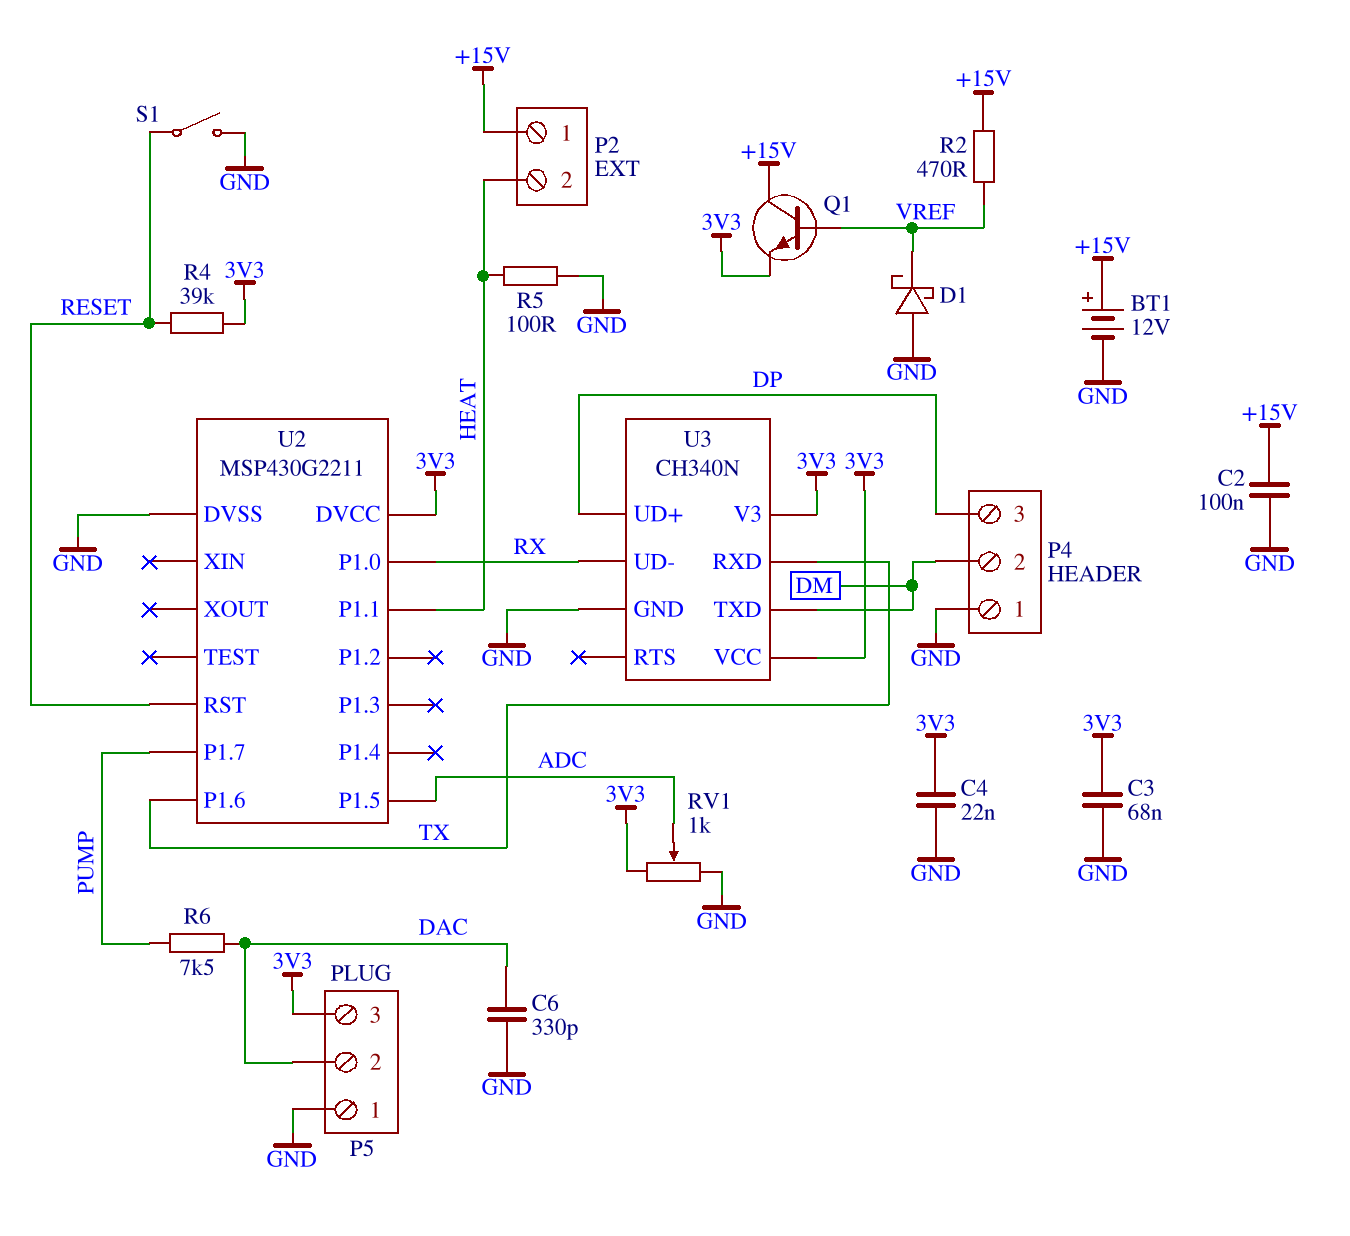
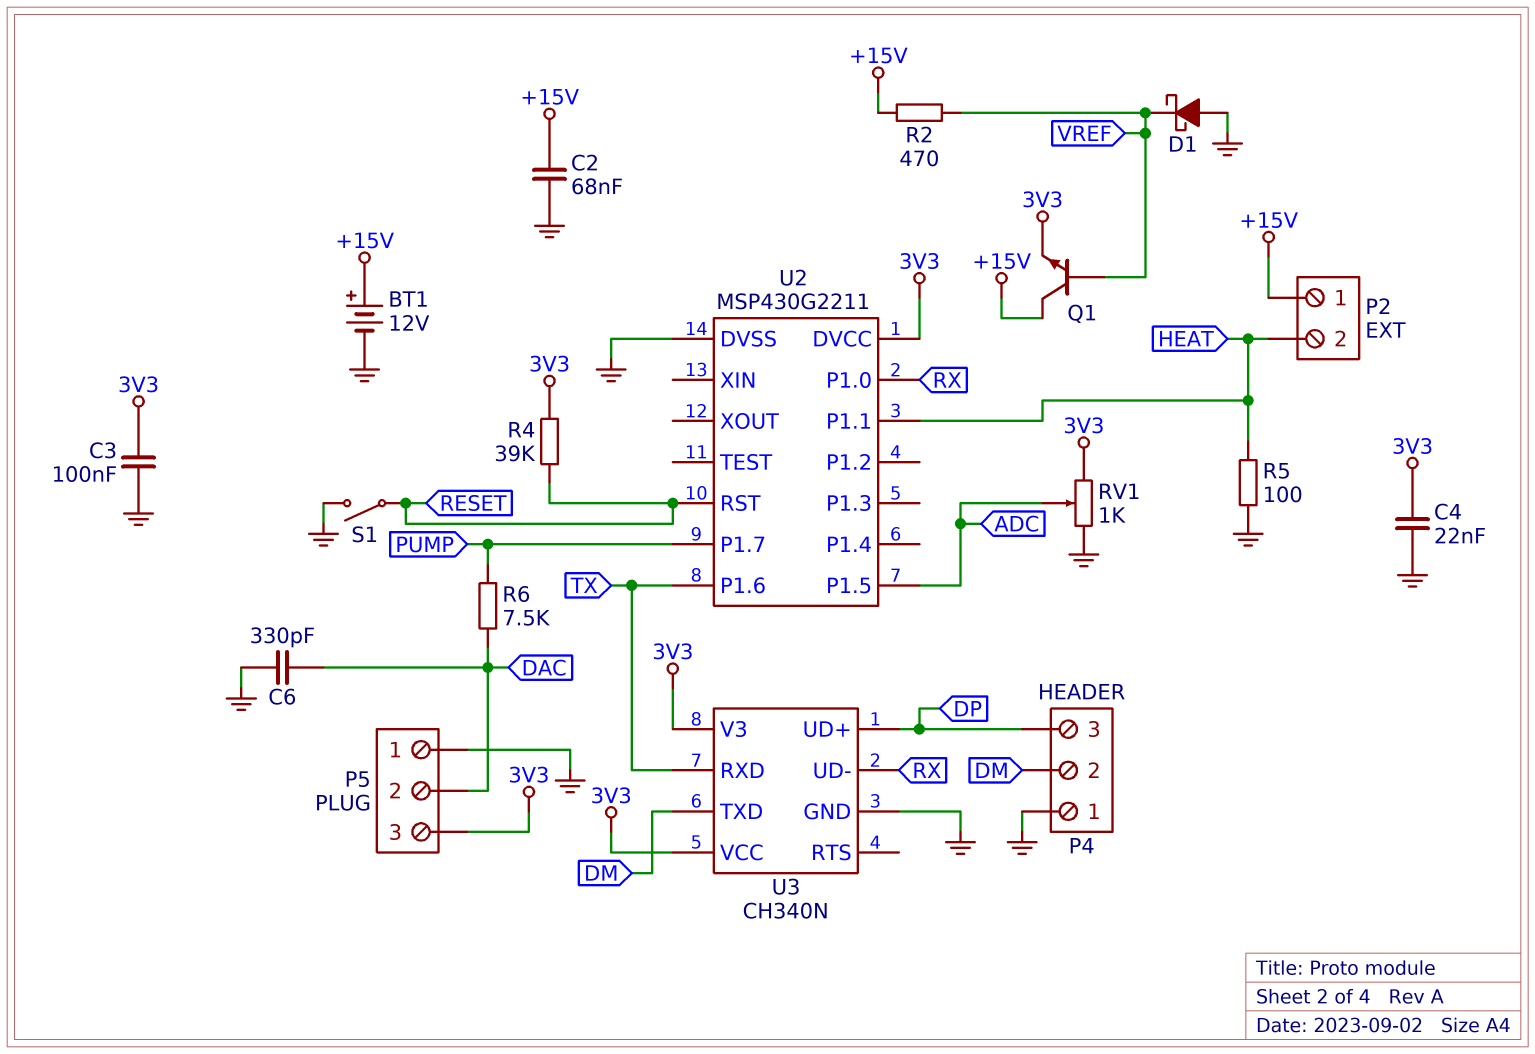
C2: 100nF (+15V, GND) -> 68nF (+15V, GND)
C3: 68nF (3V3, GND) -> 100nF (3V3, GND)

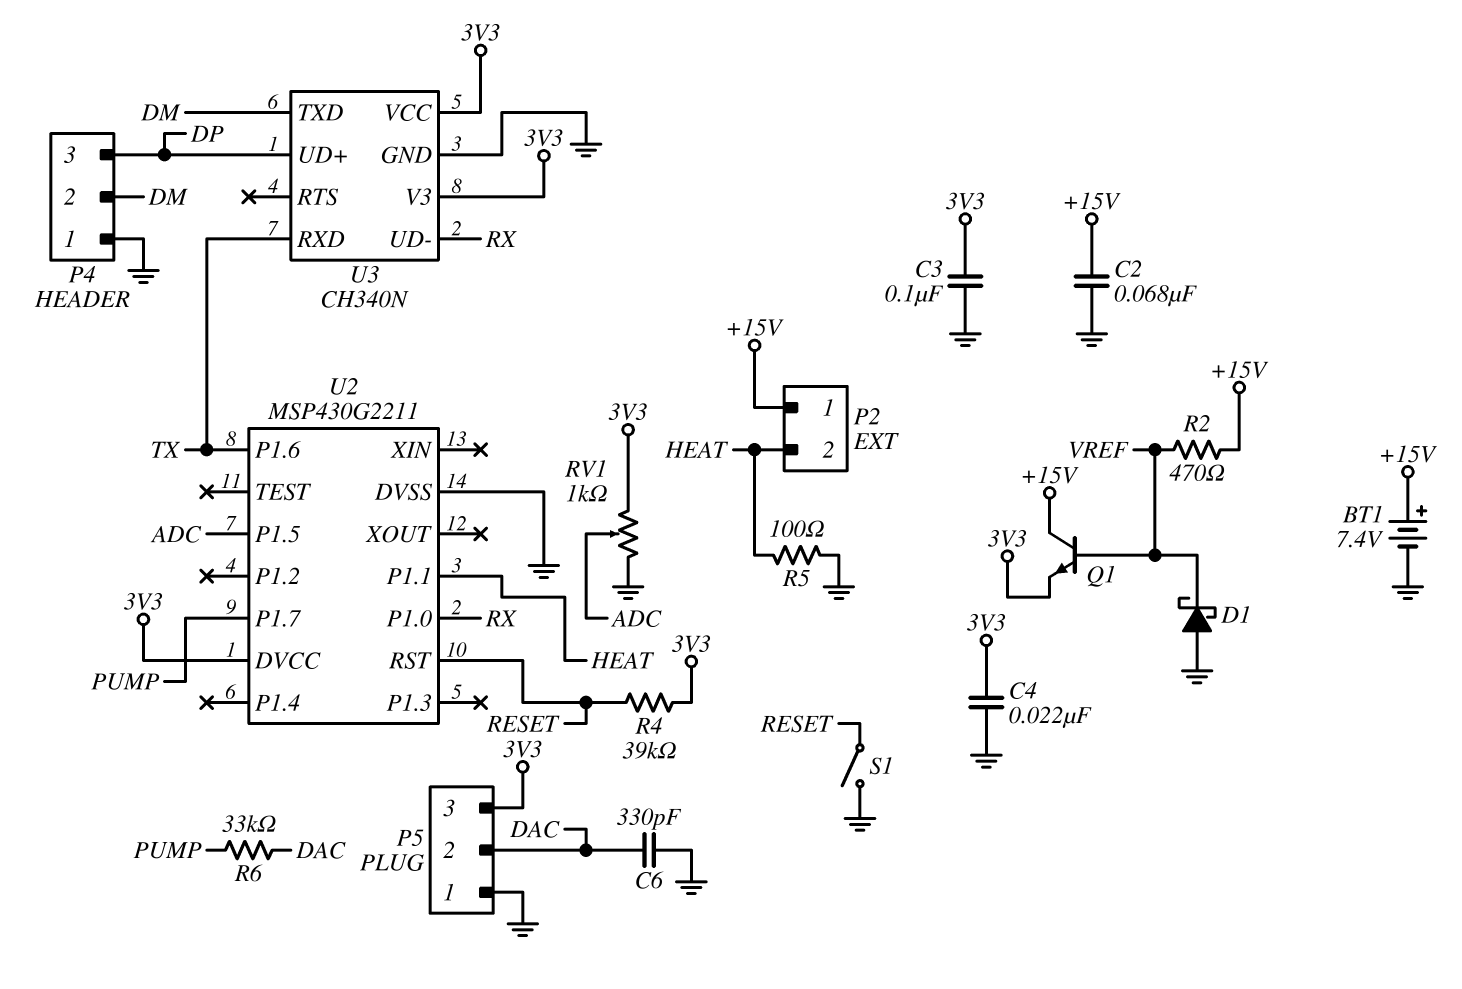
BT1: 12V (plus +15V, minus GND) -> 7.4V (plus +15V, minus GND)
R6: 7.5k (DAC, PUMP) -> 33k (DAC, PUMP)

